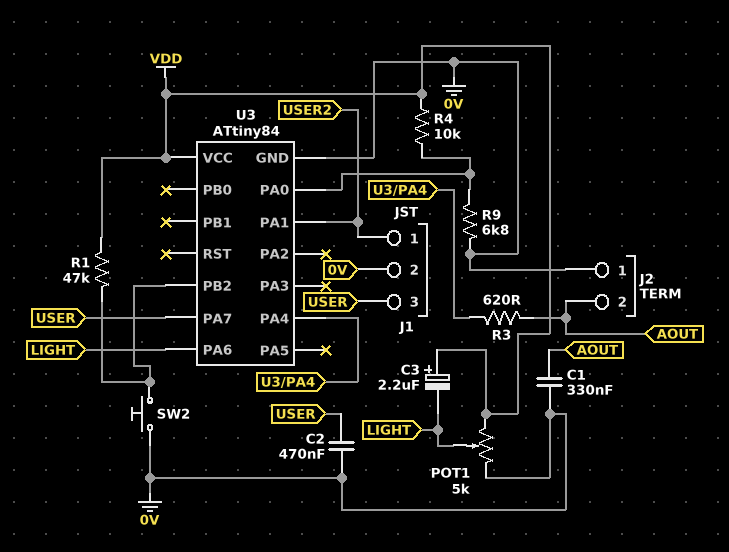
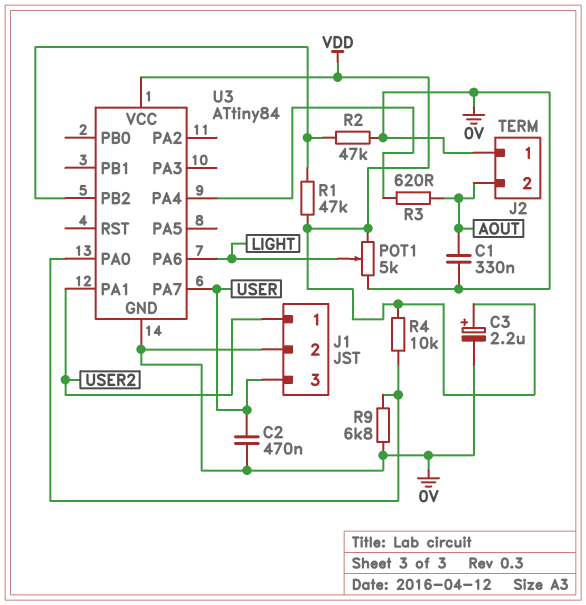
C3: 2.2uF (plus VDD, minus LIGHT) -> 2.2uF (plus VDD, minus 0V)
R2: none -> 47k (0V, U3/PB2)
SW2: button (0V, U3/PB2) -> none

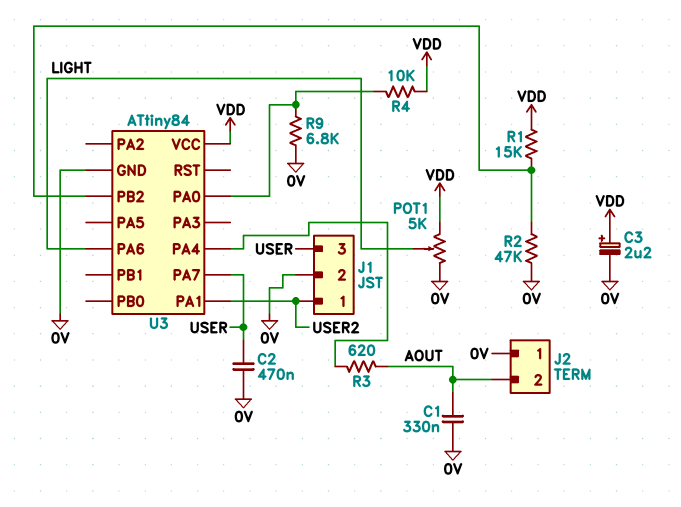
R1: 47k (U3/PB2, VDD) -> 15k (U3/PB2, VDD)

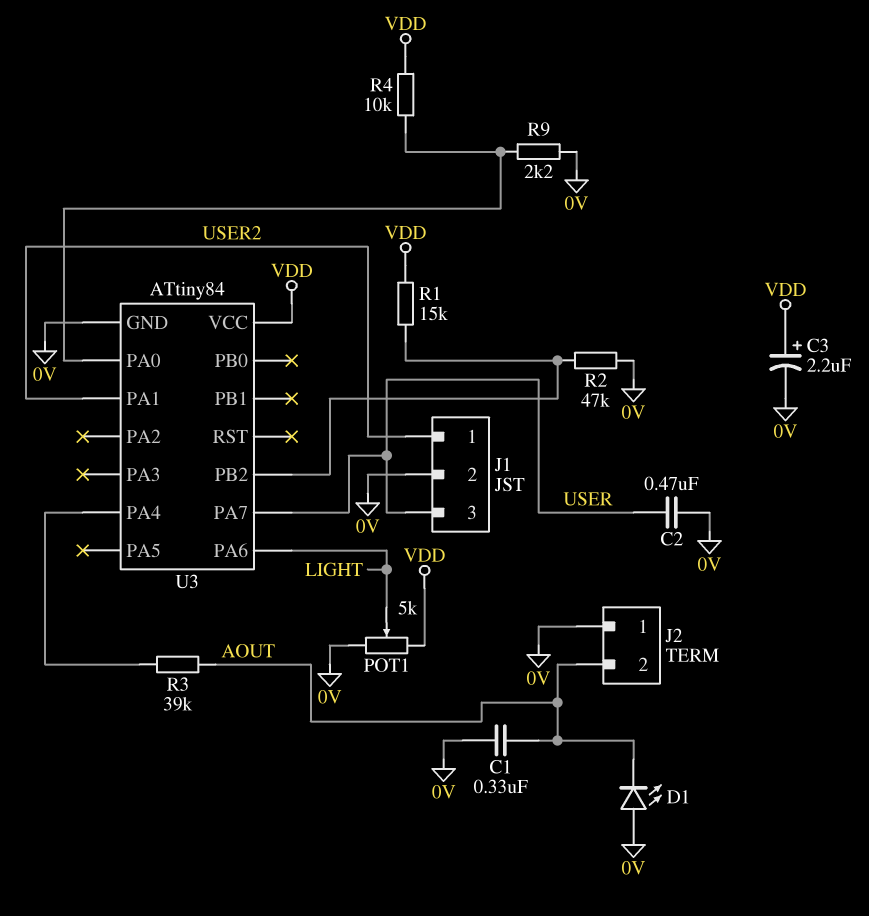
D1: none -> LED (A 0V, K AOUT)
R3: 620 (AOUT, U3/PA4) -> 39k (AOUT, U3/PA4)
R9: 6.8k (0V, U3/PA0) -> 2.2k (0V, U3/PA0)

